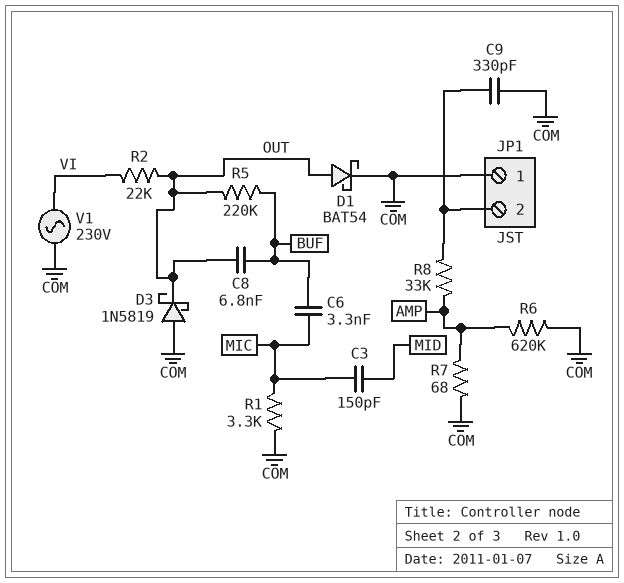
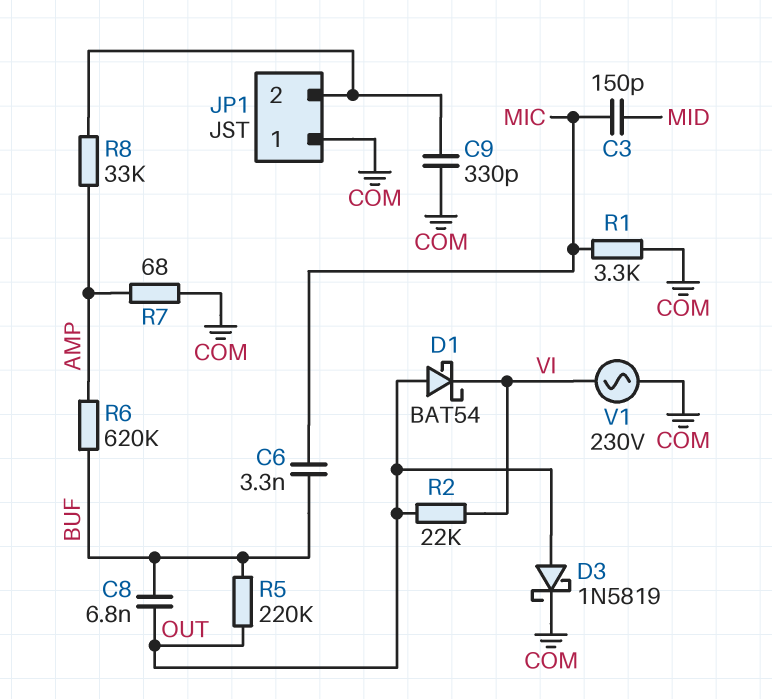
D1: schottky BAT54 (A OUT, K COM) -> schottky BAT54 (A OUT, K VI)
D3: schottky 1N5819 (A COM, K OUT) -> schottky 1N5819 (A OUT, K COM)
R6: 620k (AMP, COM) -> 620k (AMP, BUF)

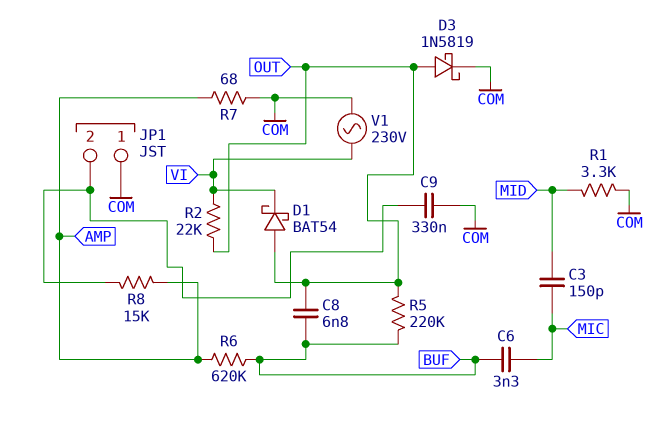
C9: 330pF (COM, JP1/2) -> 330nF (COM, JP1/2)
R1: 3.3k (COM, MIC) -> 3.3k (COM, MID)
R8: 33k (AMP, JP1/2) -> 15k (AMP, JP1/2)

